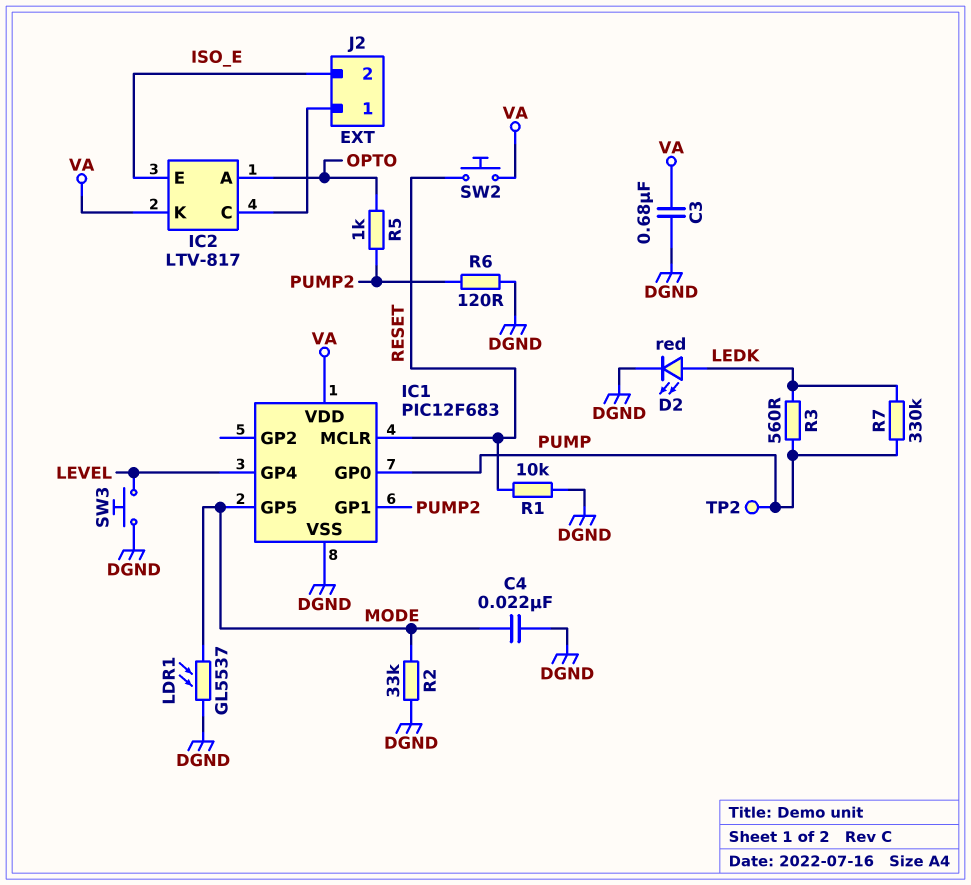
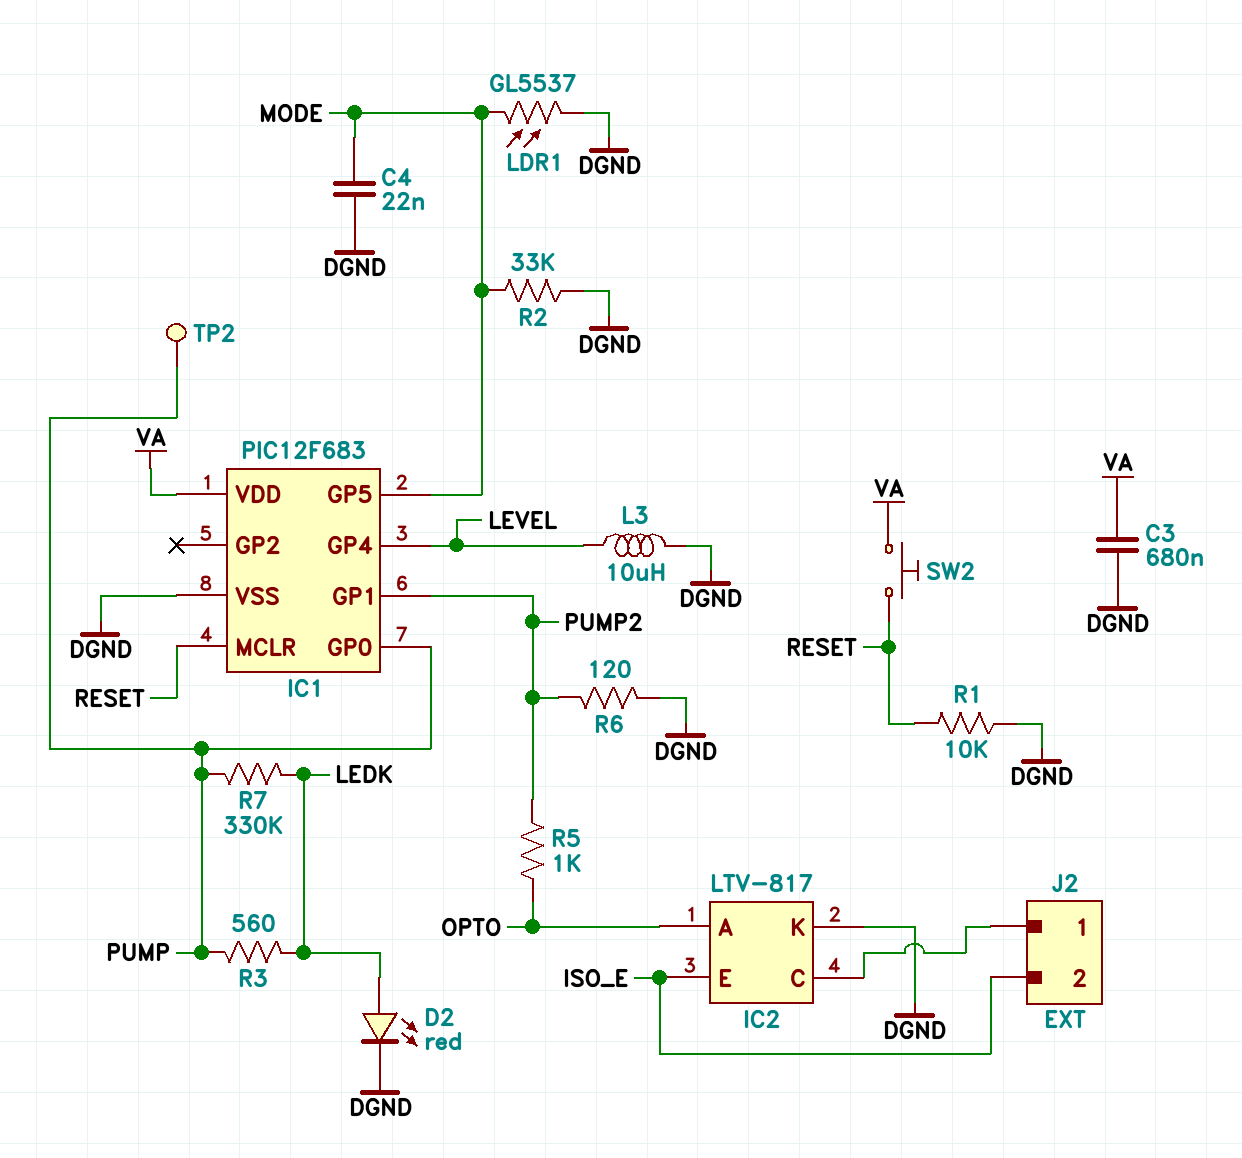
IC2 pin K: VA -> DGND
L3: none -> 10uH (DGND, LEVEL)
SW3: button (DGND, LEVEL) -> none

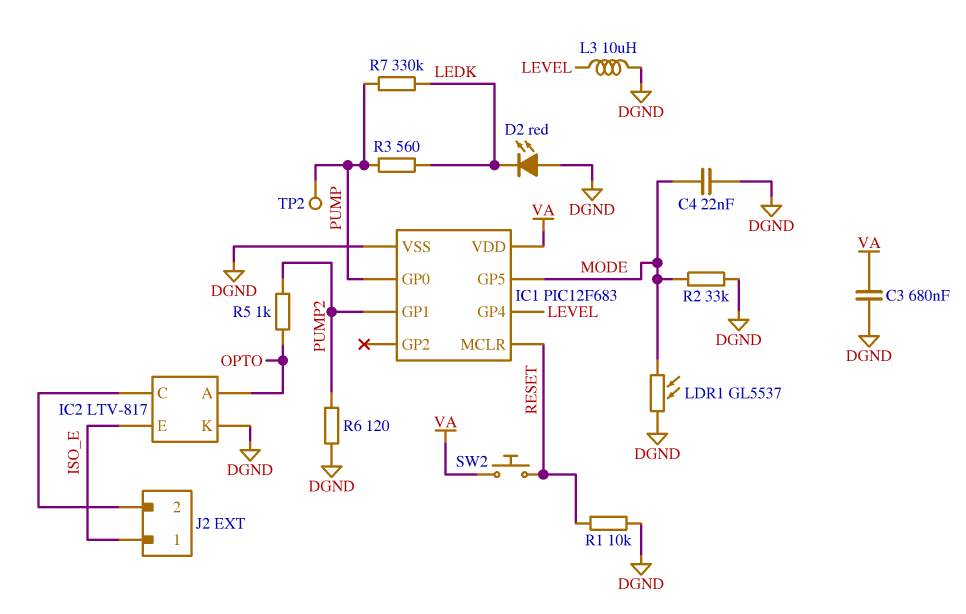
D2: LED red (A LEDK, K DGND) -> LED red (A DGND, K LEDK)
J2 pin 1: IC2/C -> ISO_E
J2 pin 2: ISO_E -> IC2/C

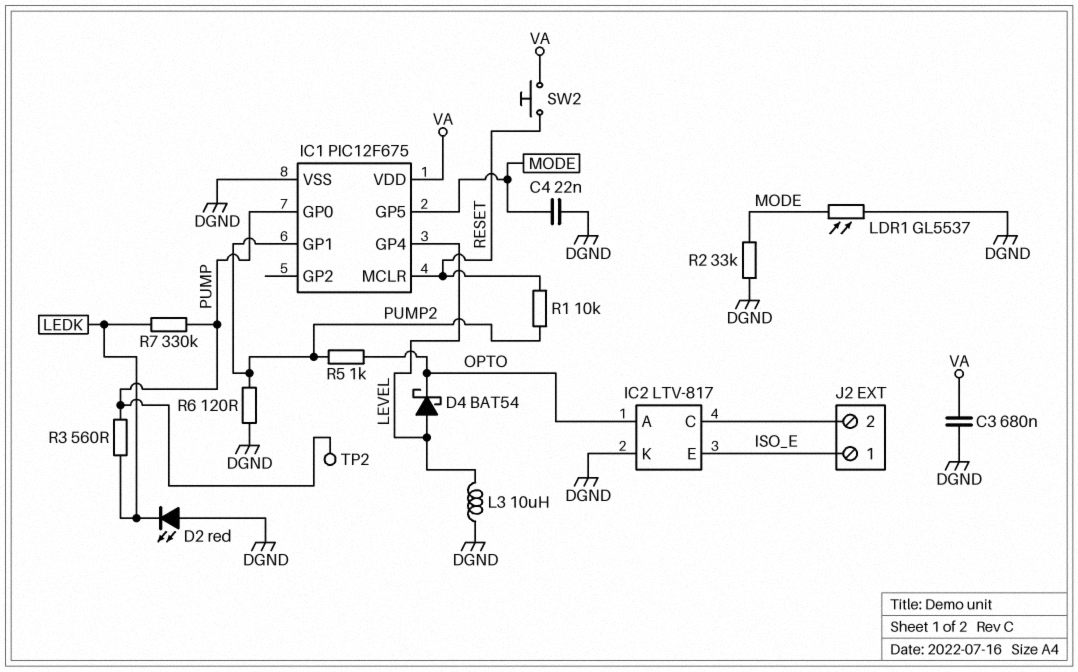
D4: none -> schottky BAT54 (A LEVEL, K OPTO)
IC1: PIC12F683 -> PIC12F675
R1: 10k (DGND, RESET) -> 10k (PUMP2, RESET)

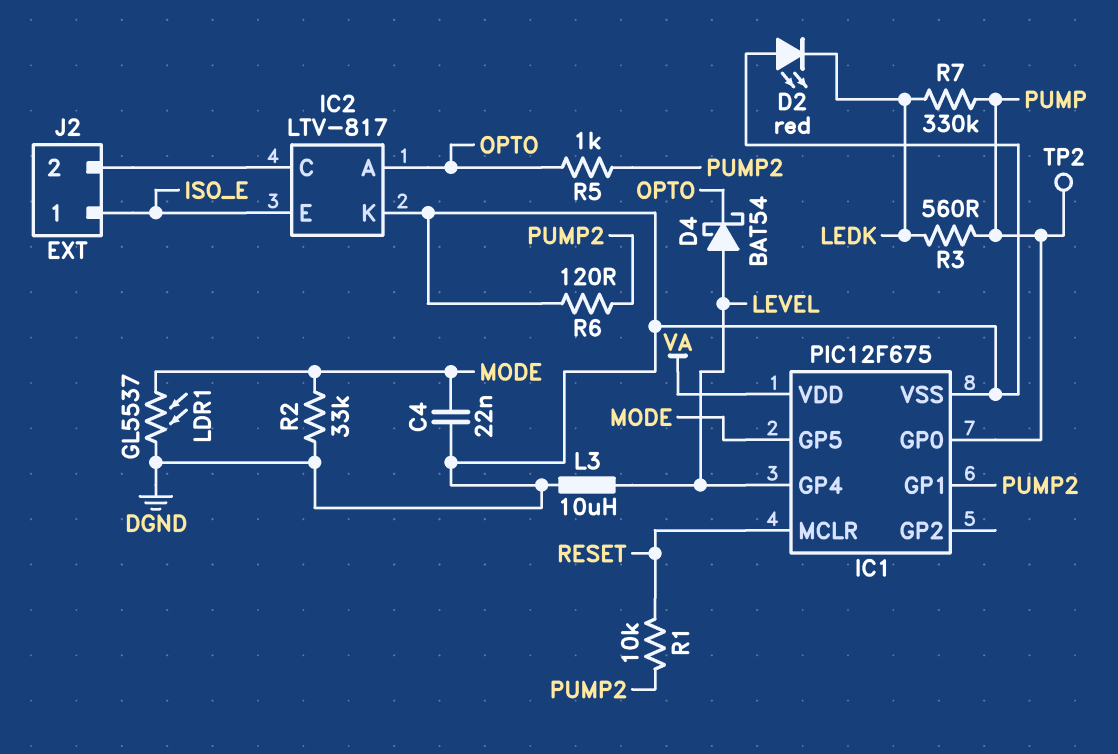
C3: 680nF (DGND, VA) -> none
SW2: button (RESET, VA) -> none

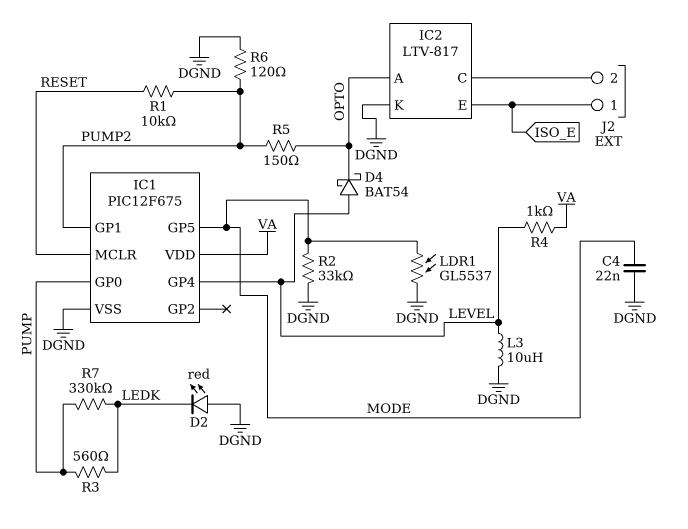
R4: none -> 1k (LEVEL, VA)
R5: 1k (OPTO, PUMP2) -> 150 (OPTO, PUMP2)
TP2: test point (PUMP) -> none

